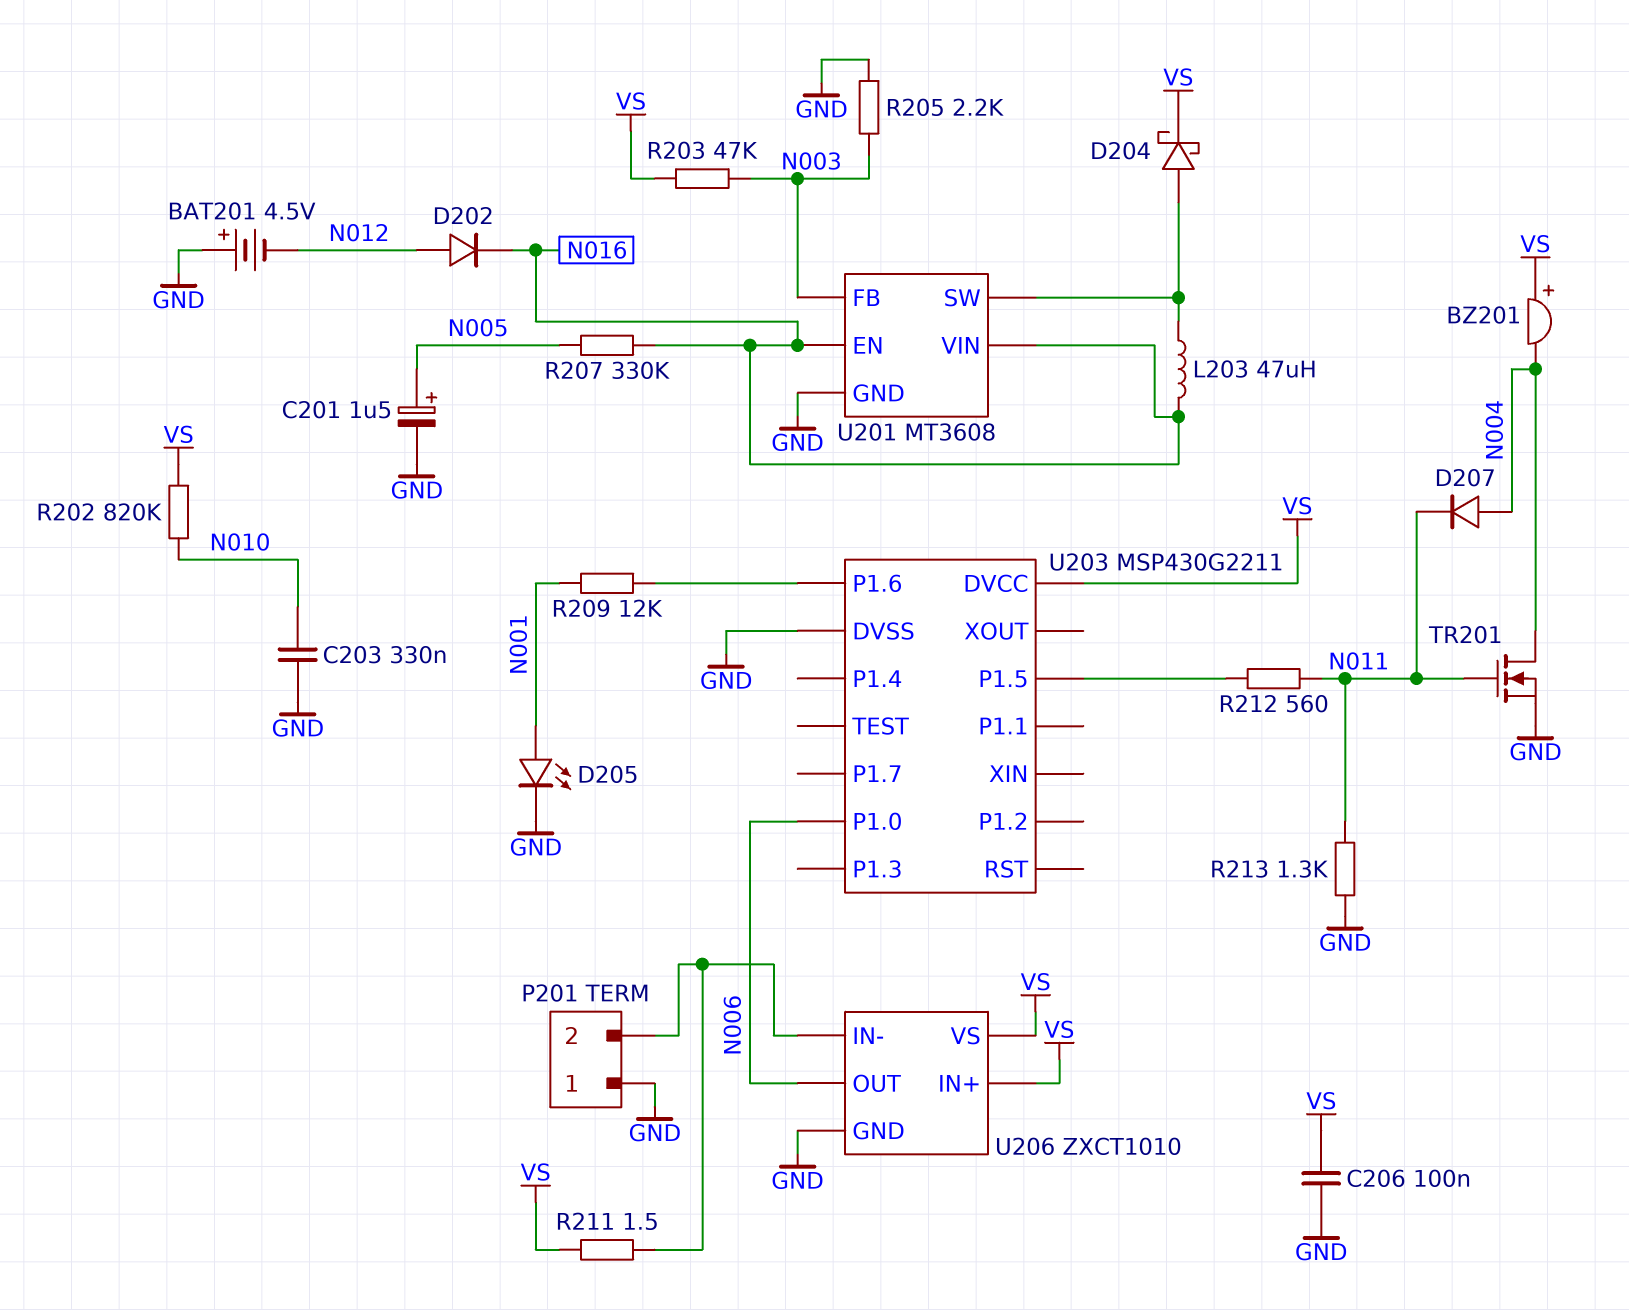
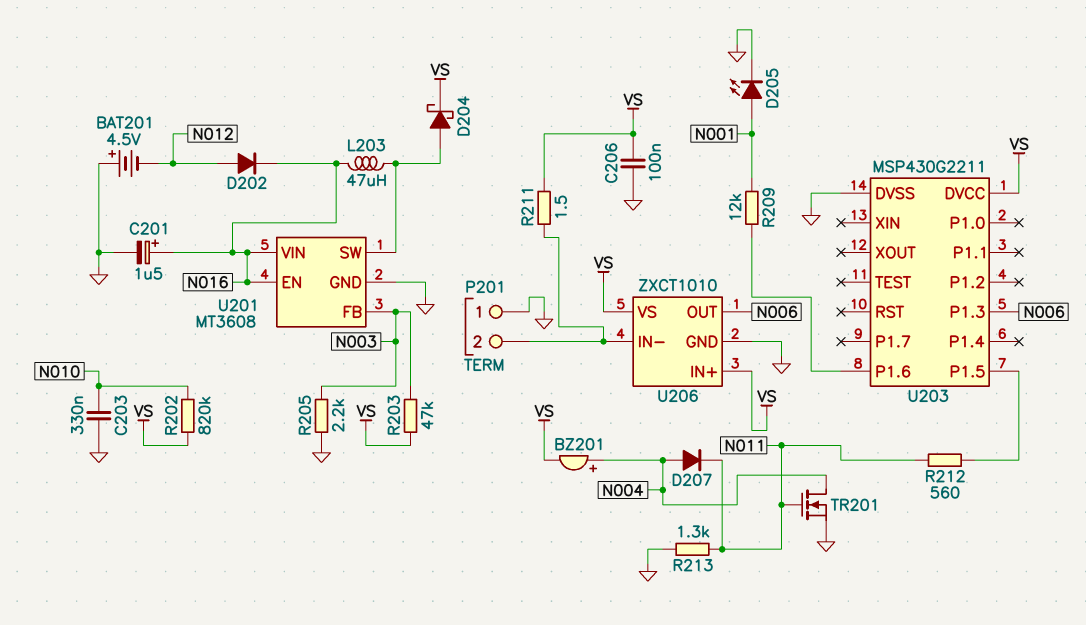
BZ201: buzzer (plus VS, minus N004) -> buzzer (plus N004, minus VS)
C201: 1.5uF (plus N005, minus GND) -> 1.5uF (plus N016, minus GND)
R207: 330k (N005, N016) -> none
U203 pin P1.0: N006 -> none
U203 pin P1.3: none -> N006

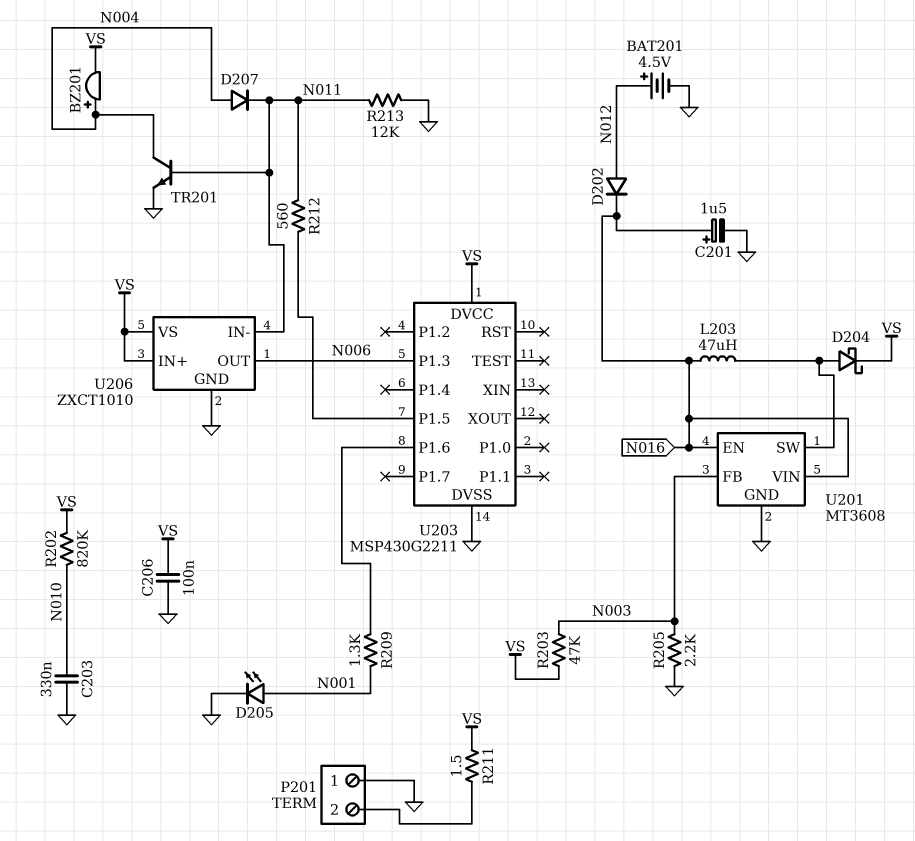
BAT201: 4.5V (plus GND, minus N012) -> 4.5V (plus N012, minus GND)
R209: 12k (N001, U203/P1.6) -> 1.3k (N001, U203/P1.6)
R213: 1.3k (GND, N011) -> 12k (GND, N011)
TR201: NMOS (G N011, D N004, S GND) -> NPN (B N011, C N004, E GND)
U206 pin IN-: P201/2 -> N011

